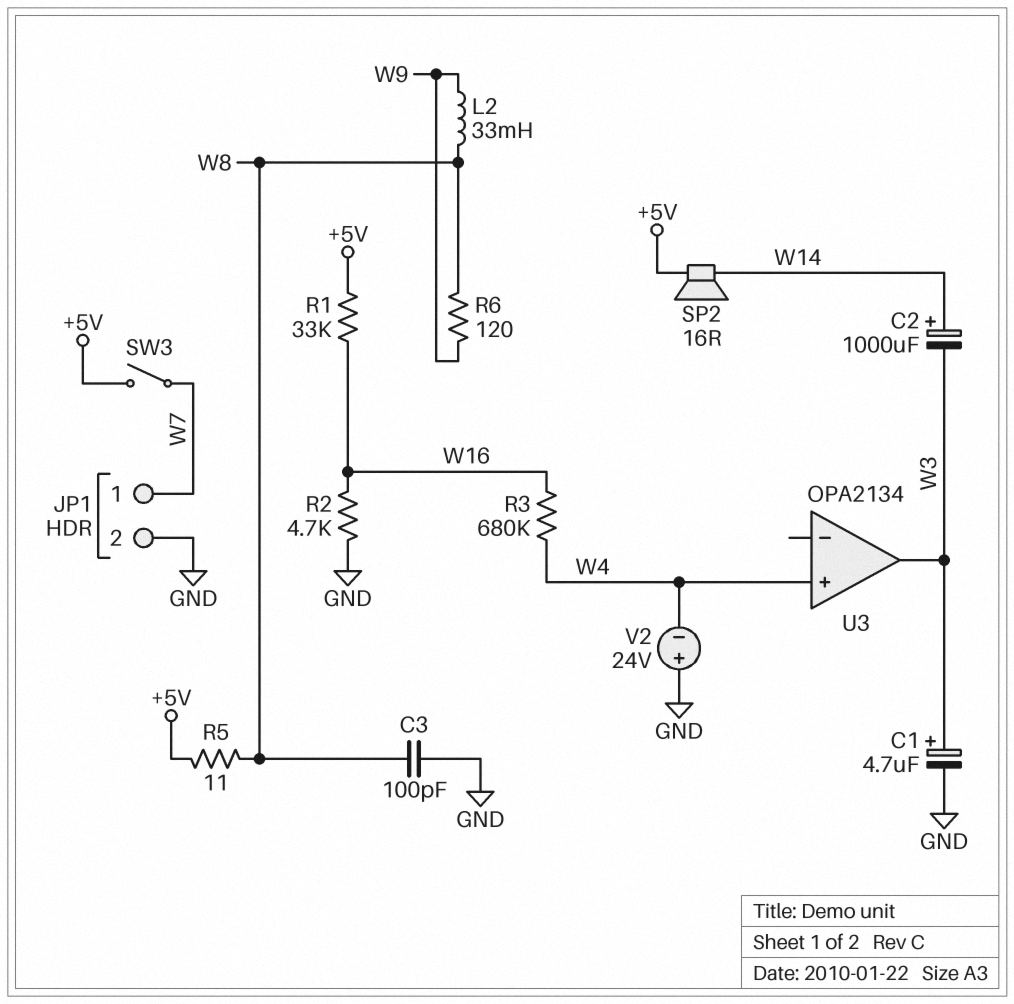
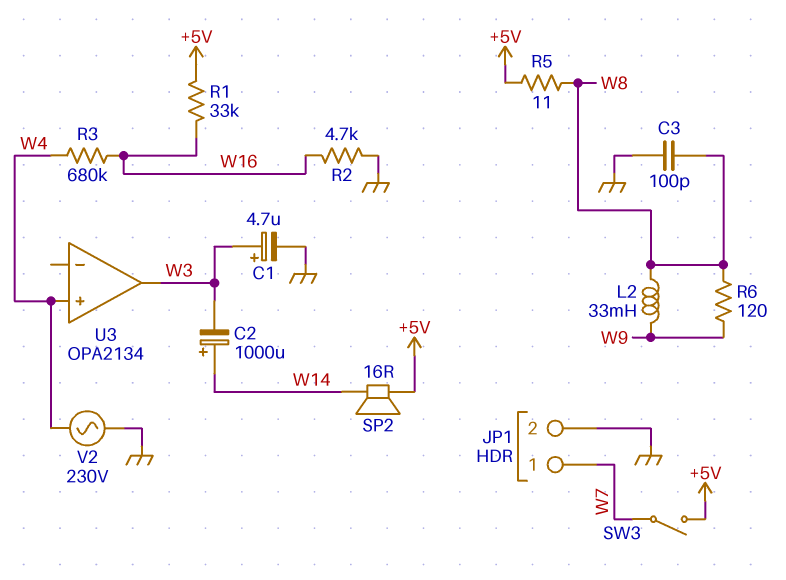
V2: 24V (plus GND, minus W4) -> AC 230V (GND, W4)

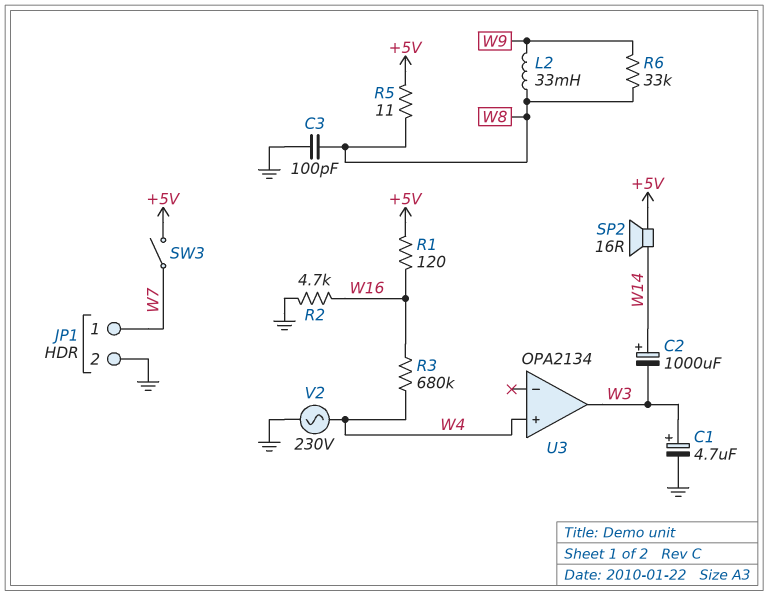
R1: 33k (+5V, W16) -> 120 (+5V, W16)
R6: 120 (W8, W9) -> 33k (W8, W9)

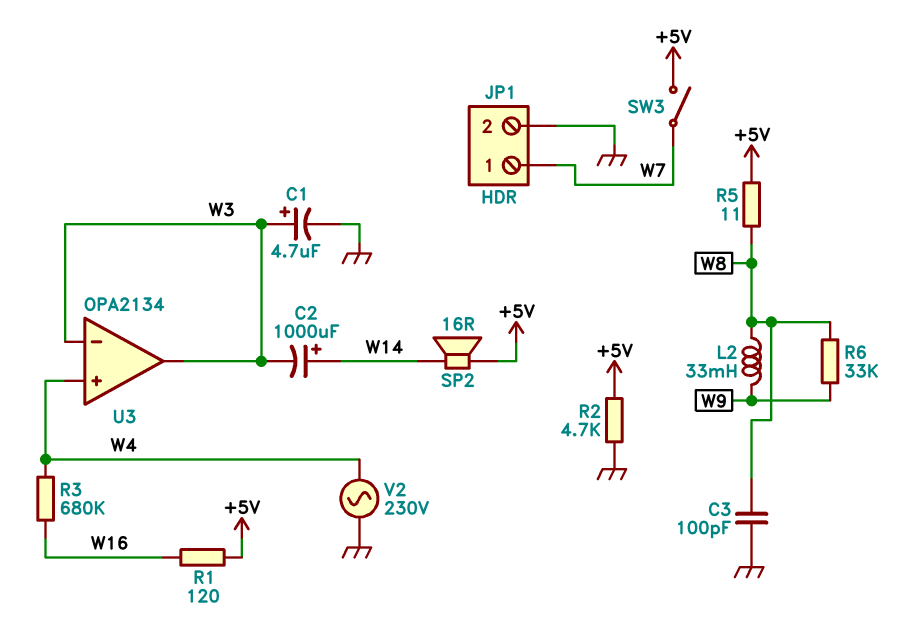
R2: 4.7k (GND, W16) -> 4.7k (+5V, GND)
U3 pin in-: none -> W3

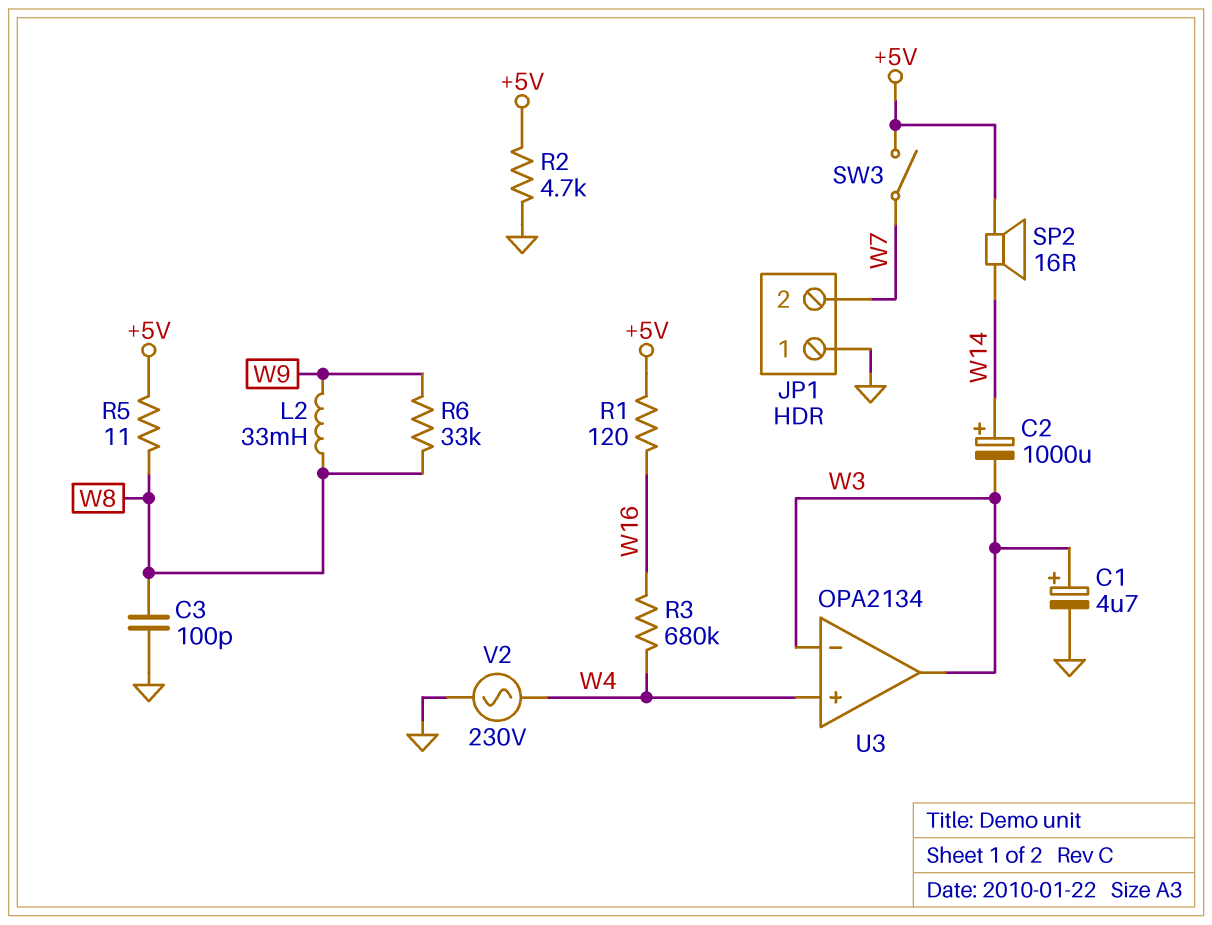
JP1 pin 1: W7 -> GND
JP1 pin 2: GND -> W7

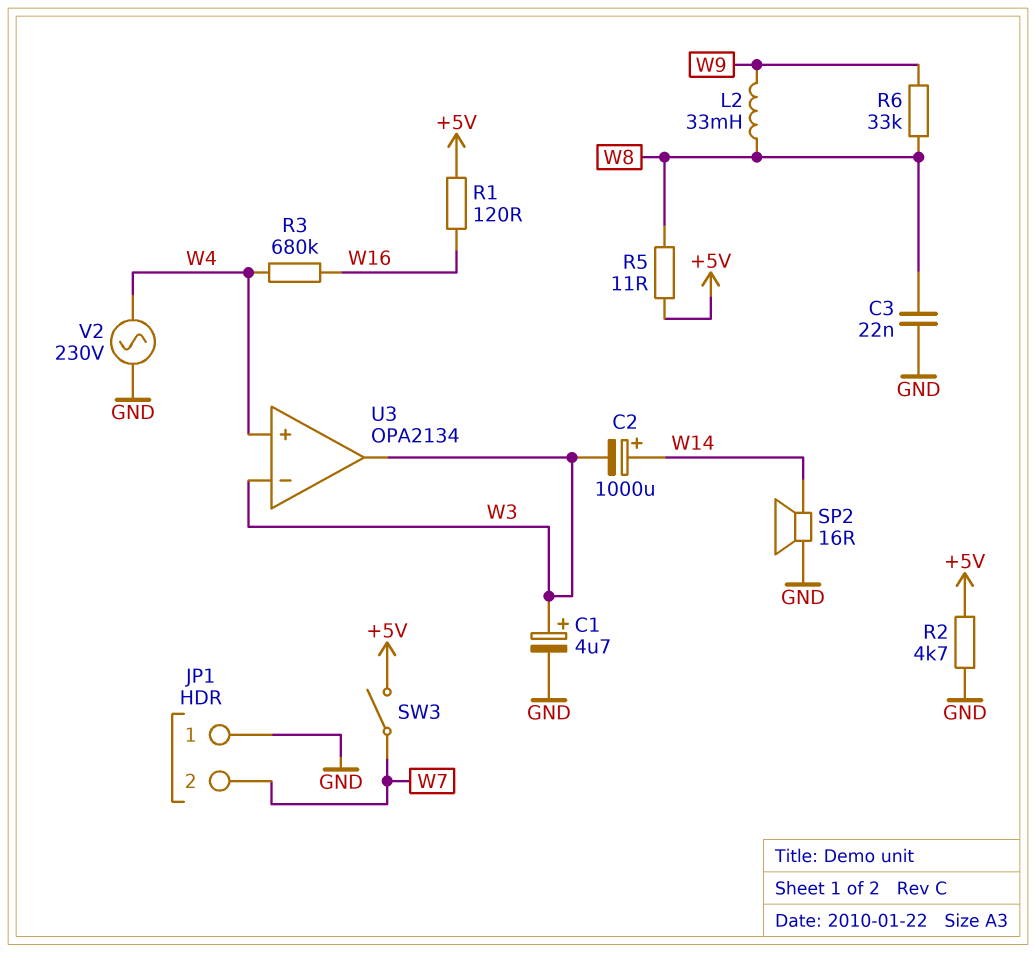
C3: 100pF (GND, W8) -> 22nF (GND, W8)
SP2: speaker 16R (+5V, W14) -> speaker 16R (GND, W14)

